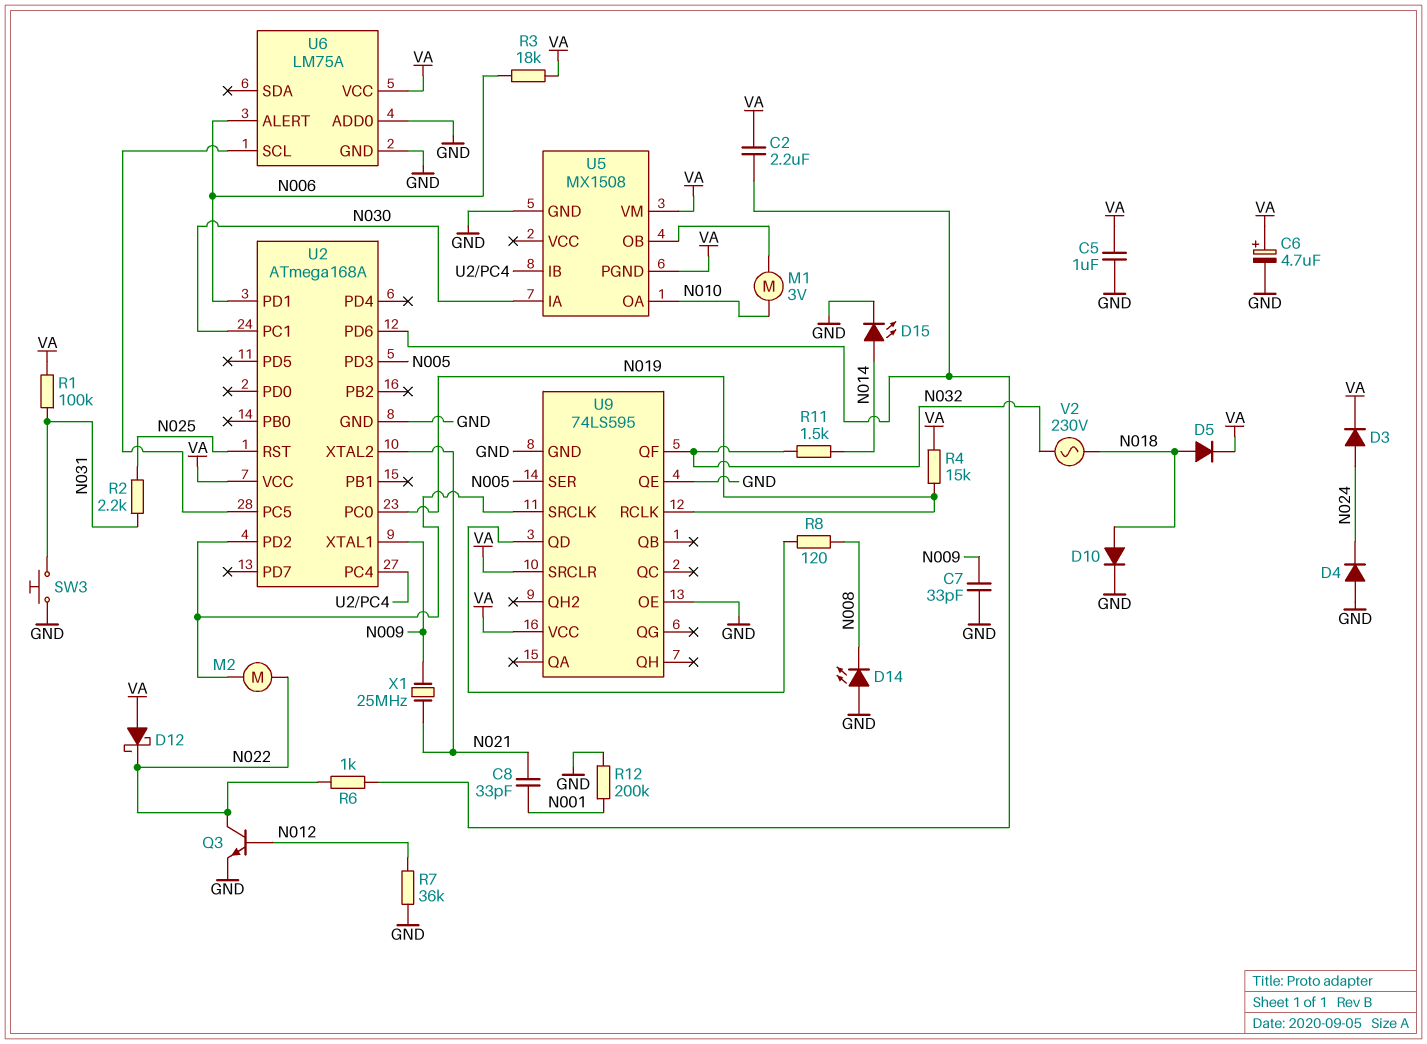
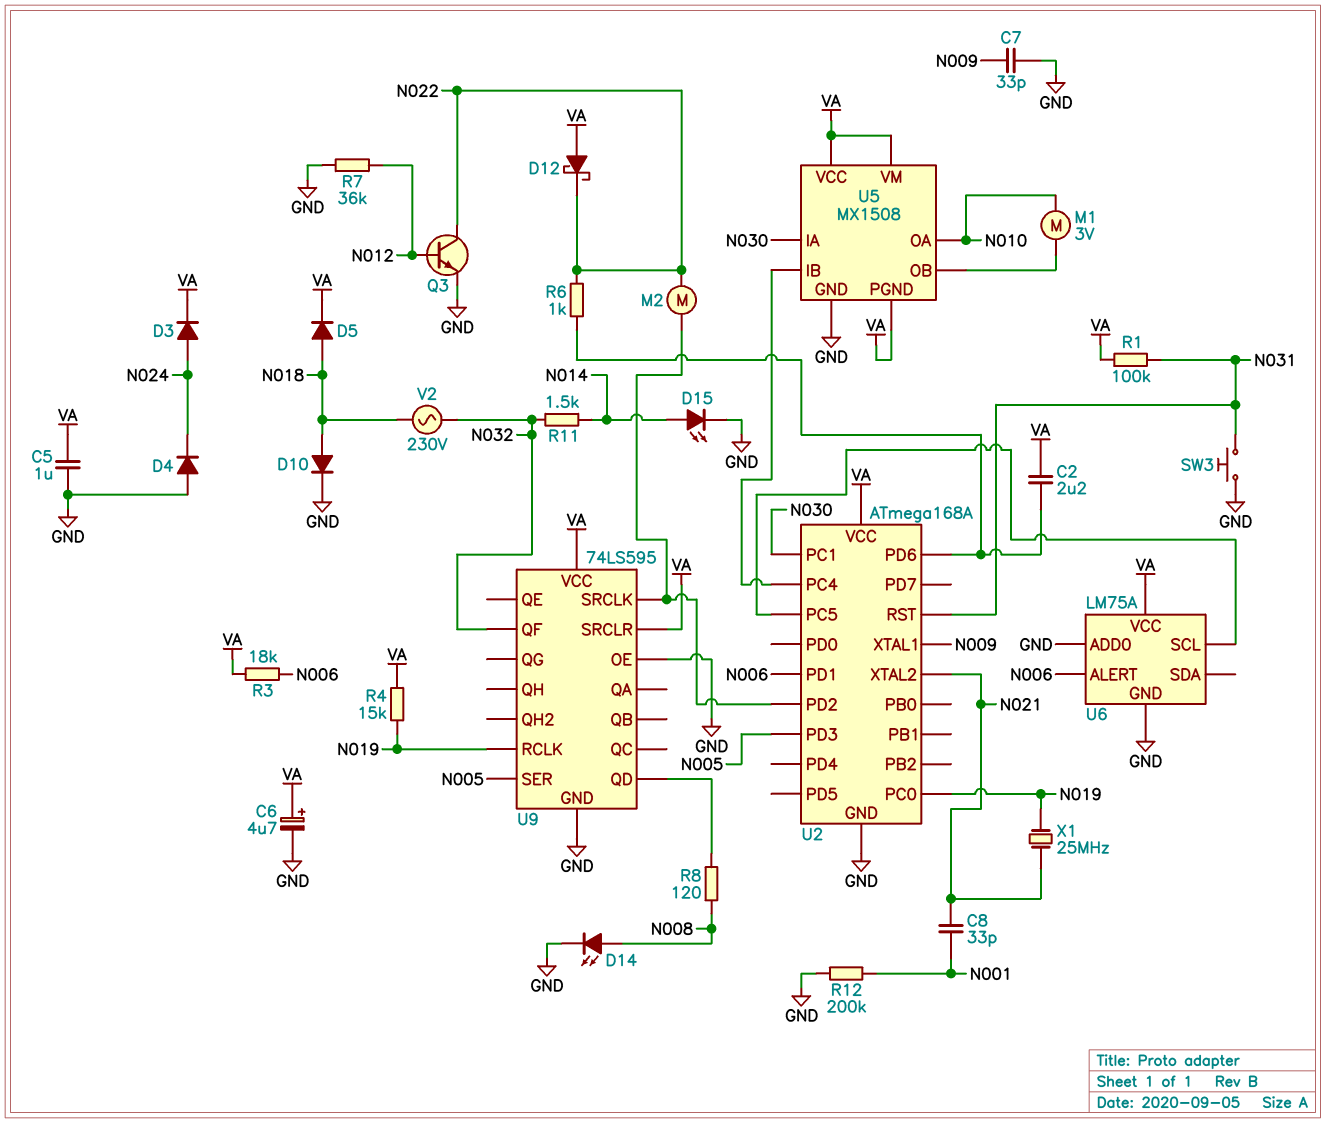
D14: LED (A GND, K N008) -> LED (A N008, K GND)
R2: 2.2k (N025, N031) -> none
U2 pin RST: N025 -> N031
U5 pin VCC: none -> VA
U9 pin QE: GND -> none
X1: 25MHz (N009, N021) -> 25MHz (N019, N021)

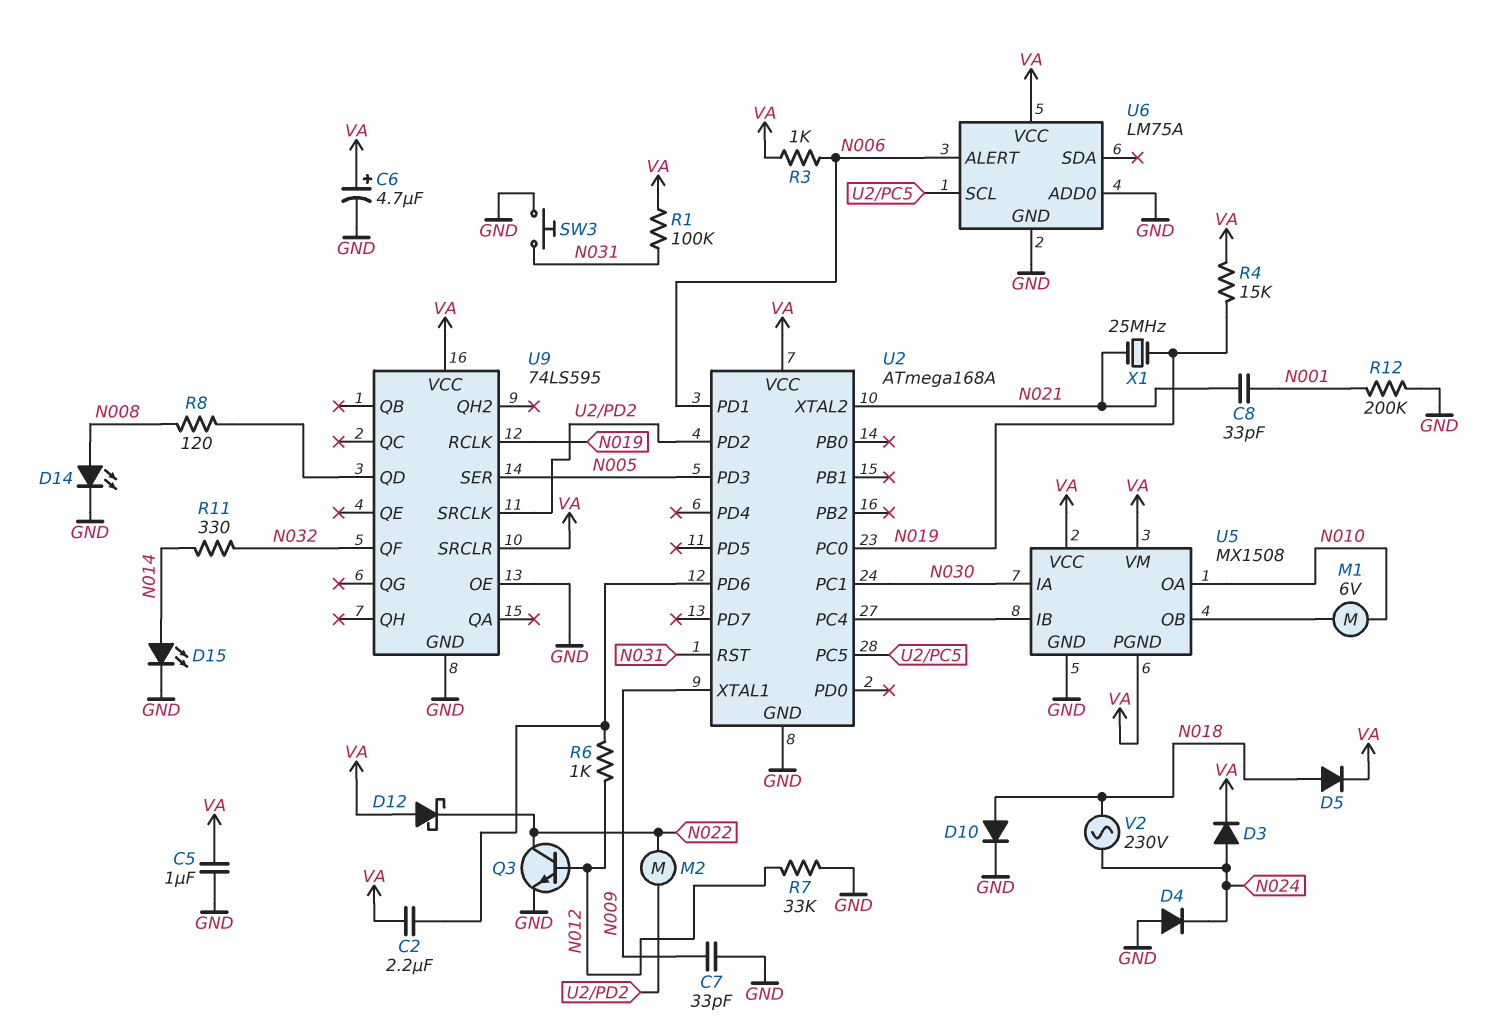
M1: motor 3V (N010, U5/OB) -> motor 6V (N010, U5/OB)
R3: 18k (N006, VA) -> 1k (N006, VA)
R6: 1k (N022, U2/PD6) -> 1k (N012, U2/PD6)
R7: 36k (GND, N012) -> 33k (GND, N012)
R11: 1.5k (N014, N032) -> 330 (N014, N032)
V2: AC 230V (N018, N032) -> AC 230V (N018, N024)

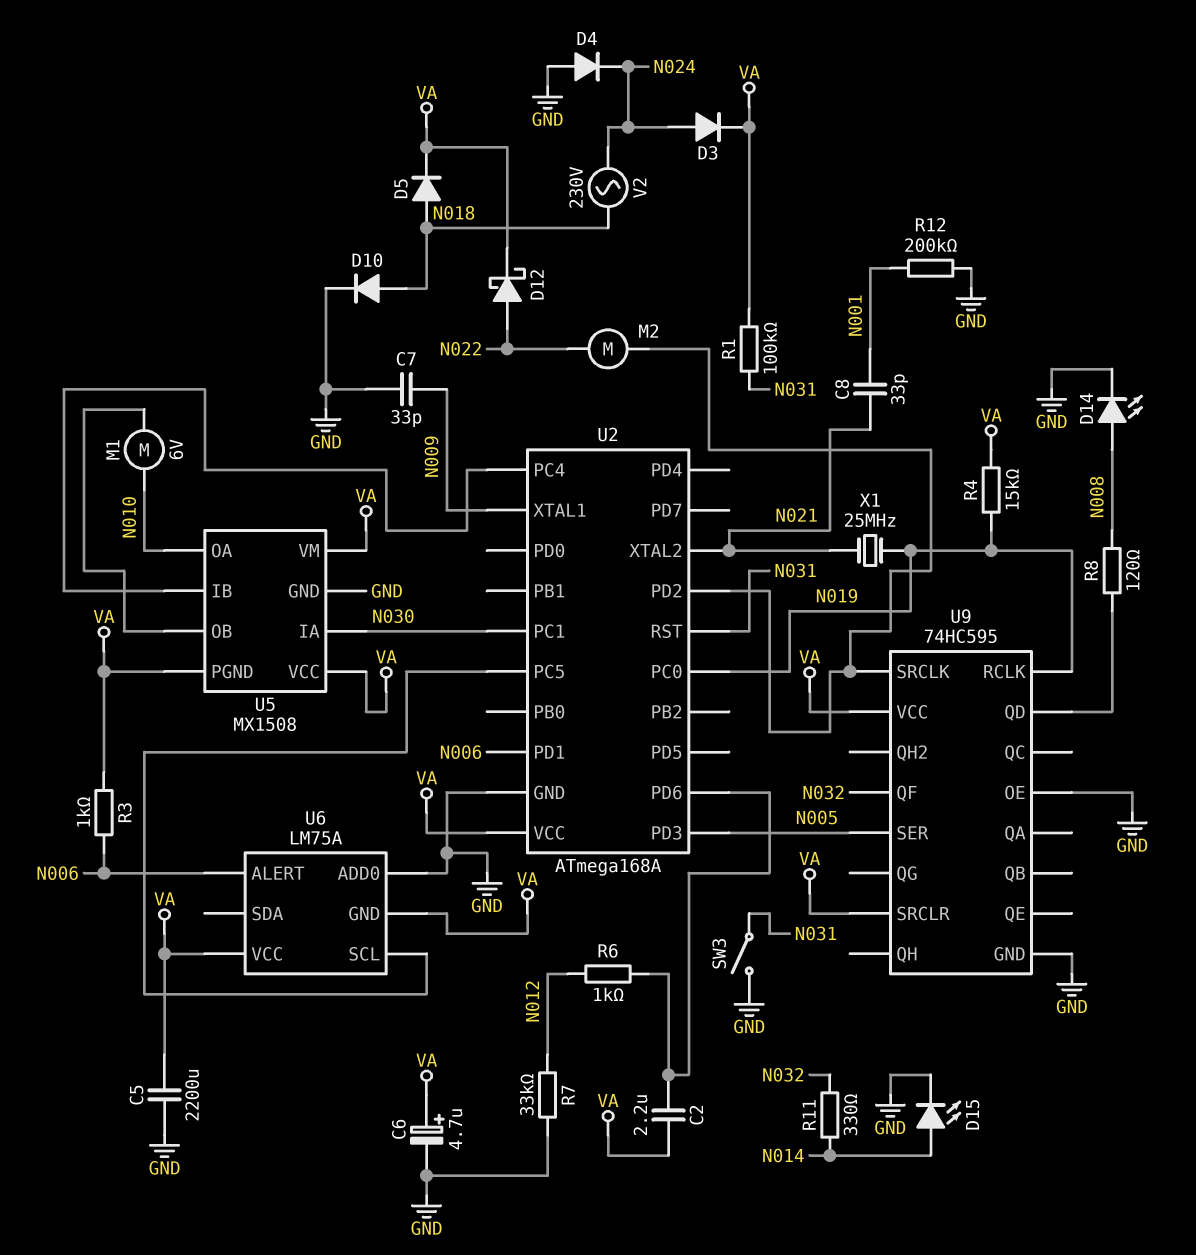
C5: 1uF (GND, VA) -> 2200uF (GND, VA)
D12: schottky (A VA, K N022) -> schottky (A N022, K VA)
Q3: NPN (B N012, C N022, E GND) -> none
SW3: button (GND, N031) -> switch (GND, N031)
U6 pin GND: GND -> VA
U9: 74LS595 -> 74HC595

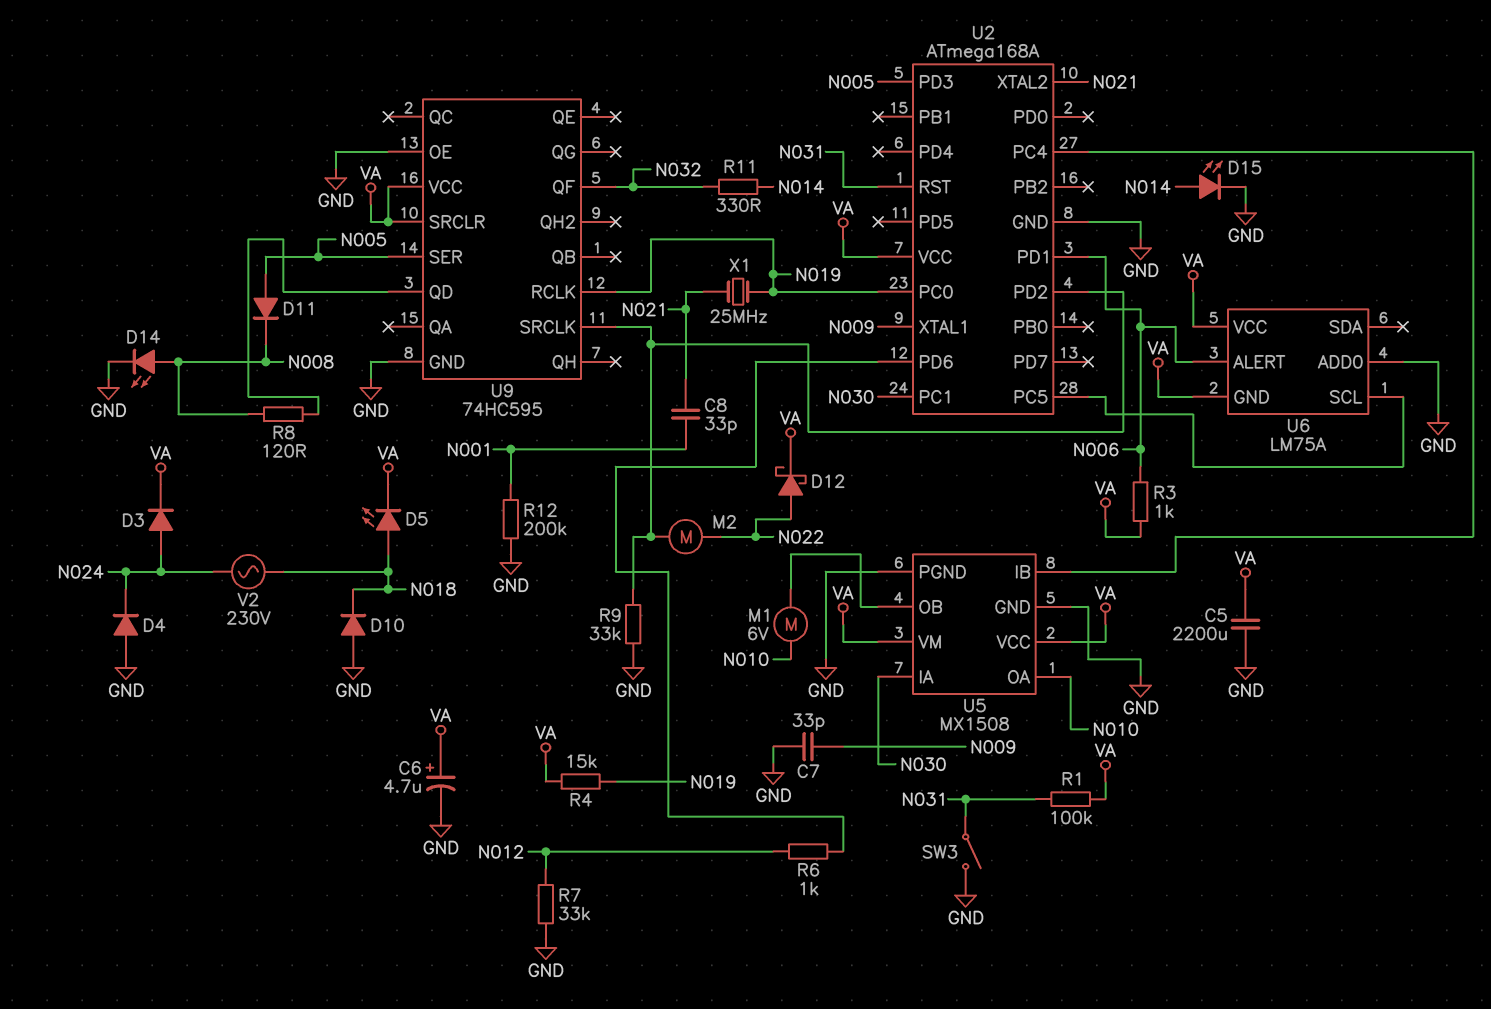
C2: 2.2uF (U2/PD6, VA) -> none
D5: diode (A N018, K VA) -> LED (A N018, K VA)
D10: diode (A N018, K GND) -> diode (A GND, K N018)
D11: none -> diode (A N005, K N008)
R9: none -> 33k (GND, U2/PD2)
U5 pin PGND: VA -> GND

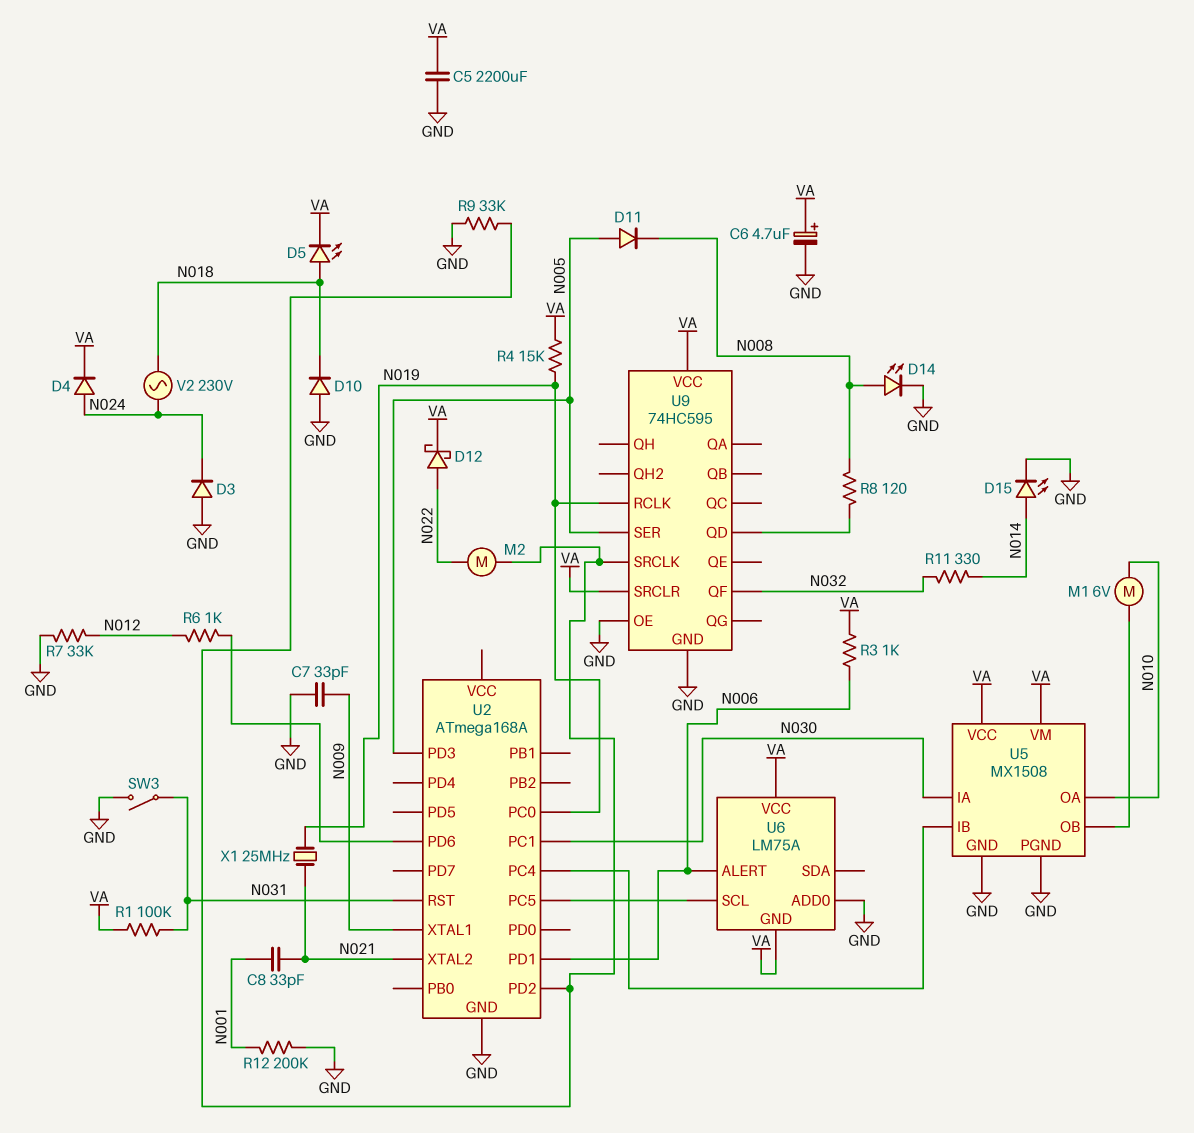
D3: diode (A N024, K VA) -> diode (A GND, K N024)
D4: diode (A GND, K N024) -> diode (A N024, K VA)
U2 pin VCC: VA -> none

